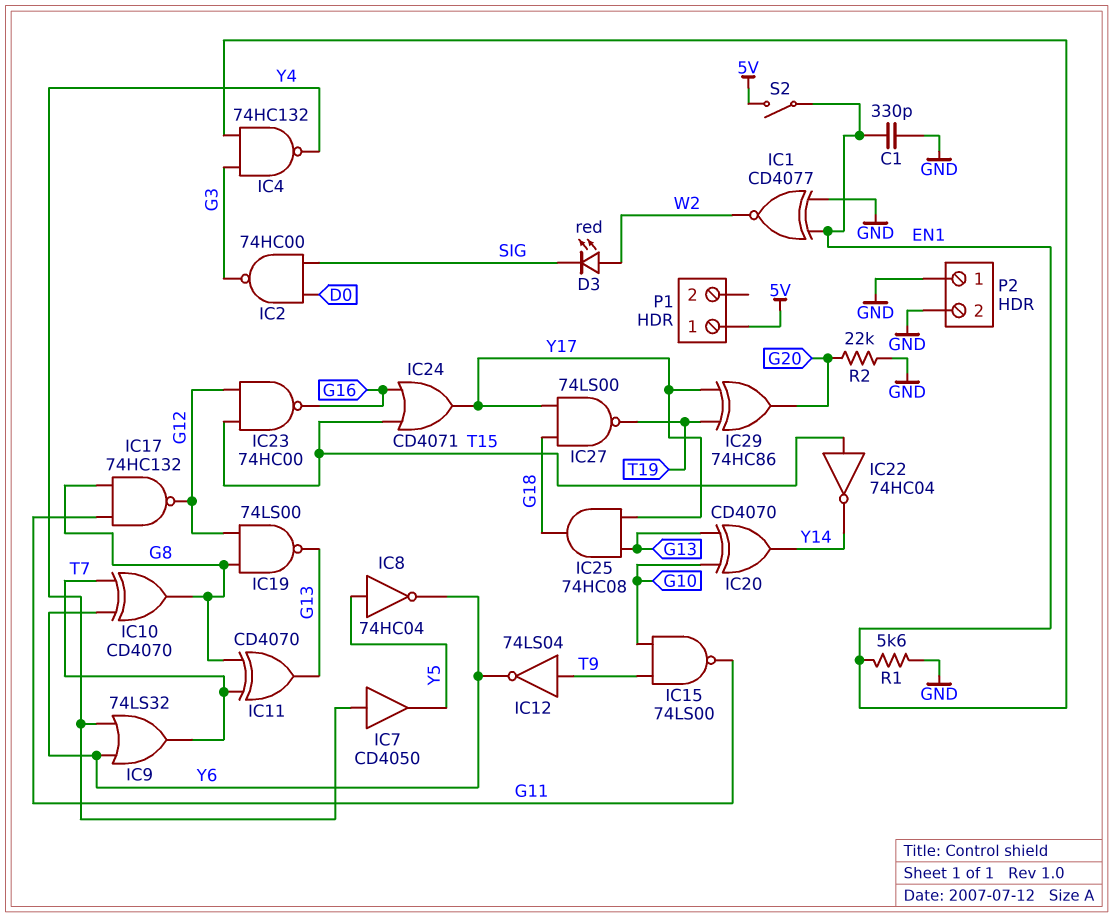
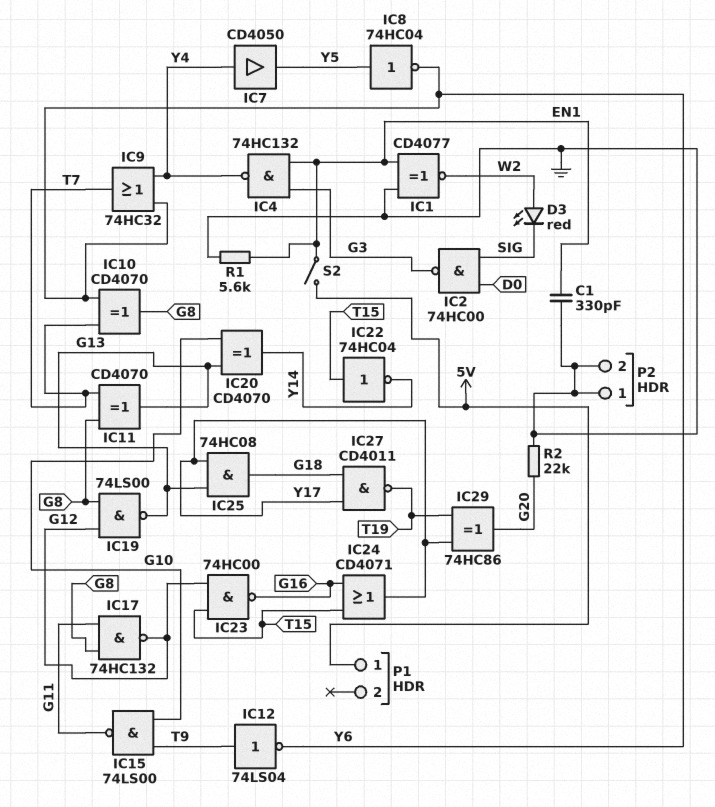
IC9: OR 74LS32 (in Y4, in Y6, out T7) -> OR 74HC32 (in Y4, in Y6, out T7)
IC27: NAND 74LS00 (in G18, in Y17, out T19) -> NAND CD4011 (in G18, in Y17, out T19)

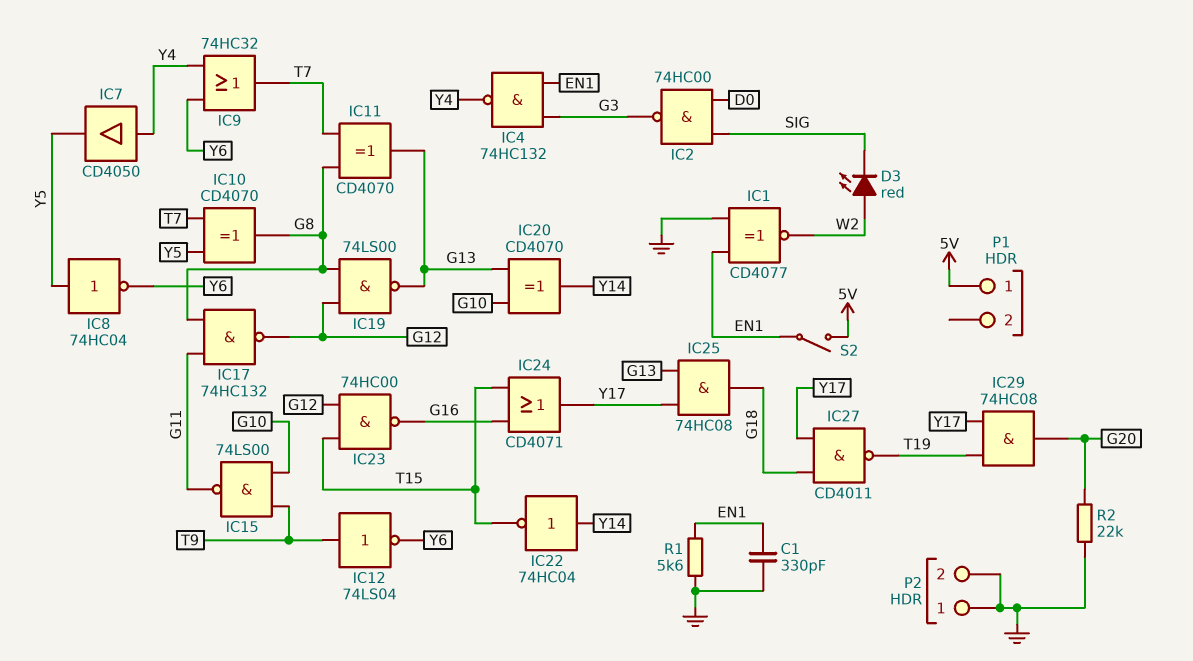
IC10: XOR CD4070 (in T7, in Y6, out G8) -> XOR CD4070 (in T7, in Y5, out G8)
IC22: NOT 74HC04 (in T15, out Y14) -> NOT 74HC04 (in Y14, out T15)
IC29: XOR 74HC86 (in T19, in Y17, out G20) -> AND 74HC08 (in T19, in Y17, out G20)

